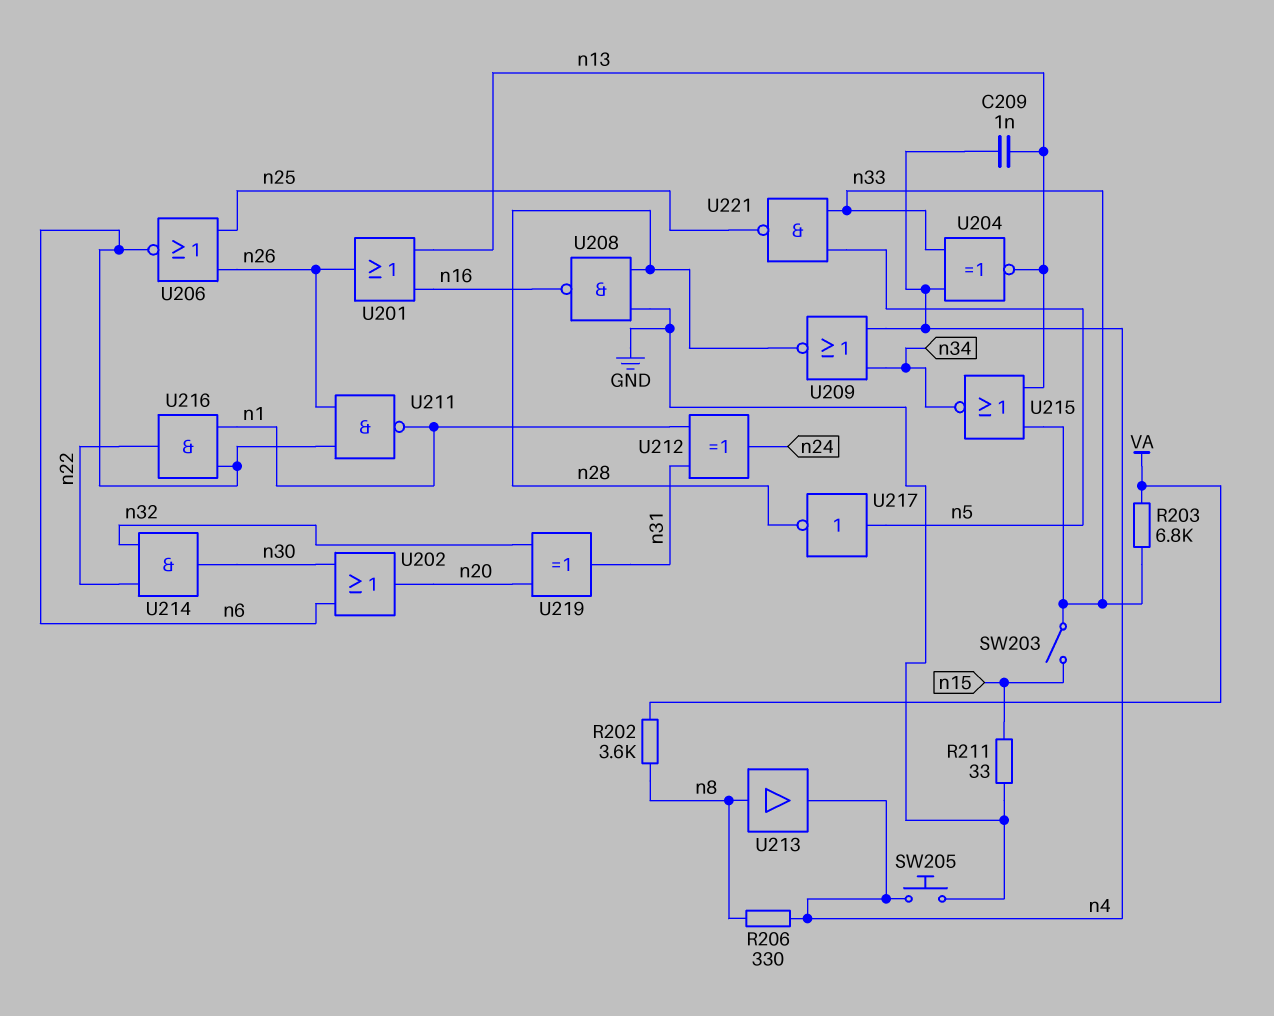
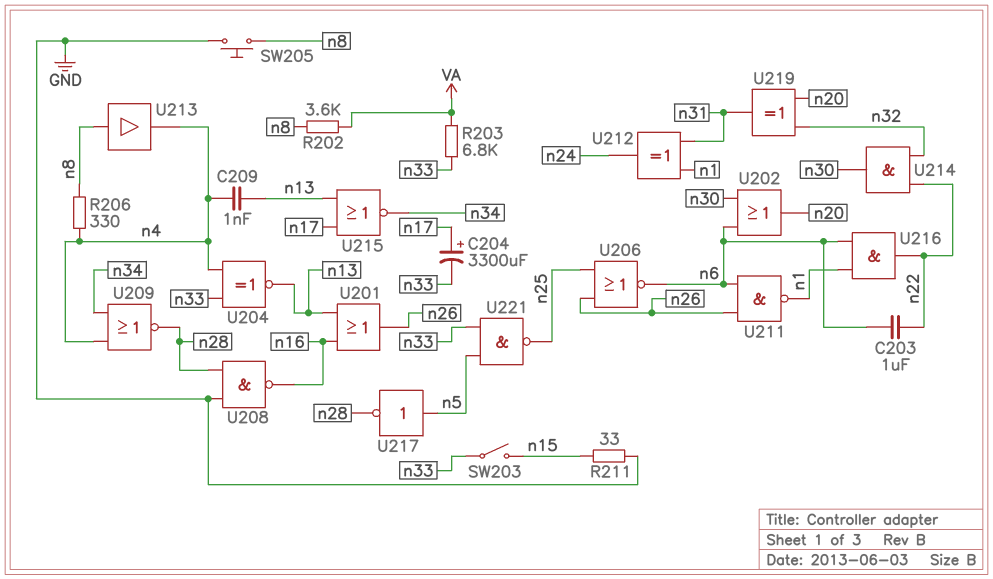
C203: none -> 1uF (n6, n22)
C204: none -> 3300uF (plus n17, minus n33)
SW205: button (GND, n4) -> button (GND, n8)
U215: NOR (in n13, in n33, out n34) -> NOR (in n13, in n17, out n34)

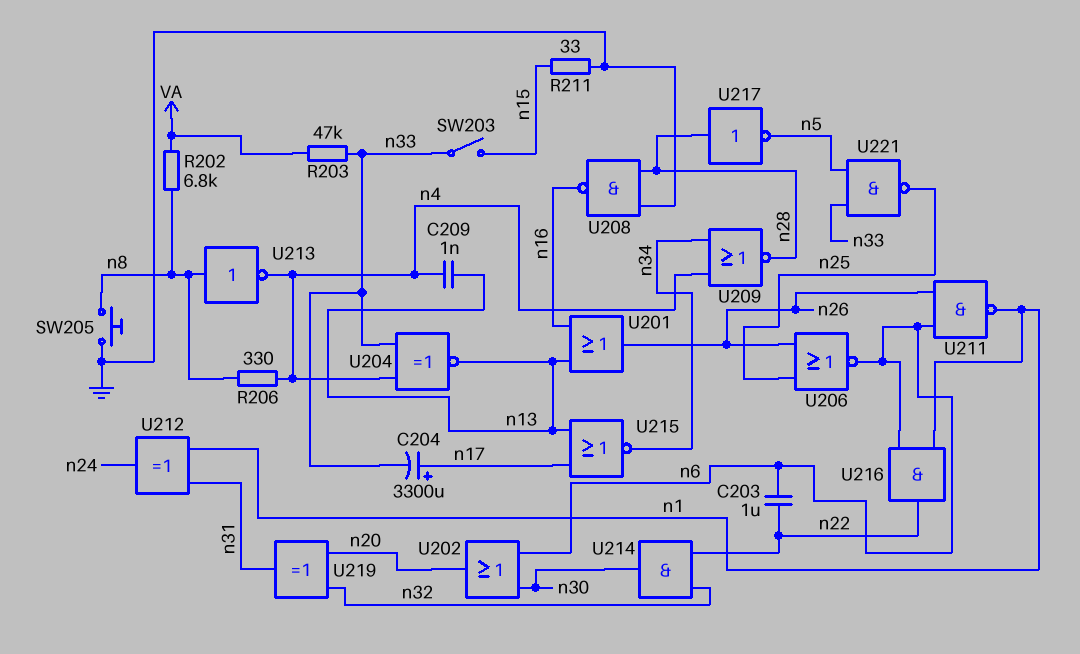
R202: 3.6k (VA, n8) -> 6.8k (VA, n8)
R203: 6.8k (VA, n33) -> 47k (VA, n33)
U213: buffer (in n8, out n4) -> NOT (in n8, out n4)
U217: NOT (in n5, out n28) -> NOT (in n28, out n5)

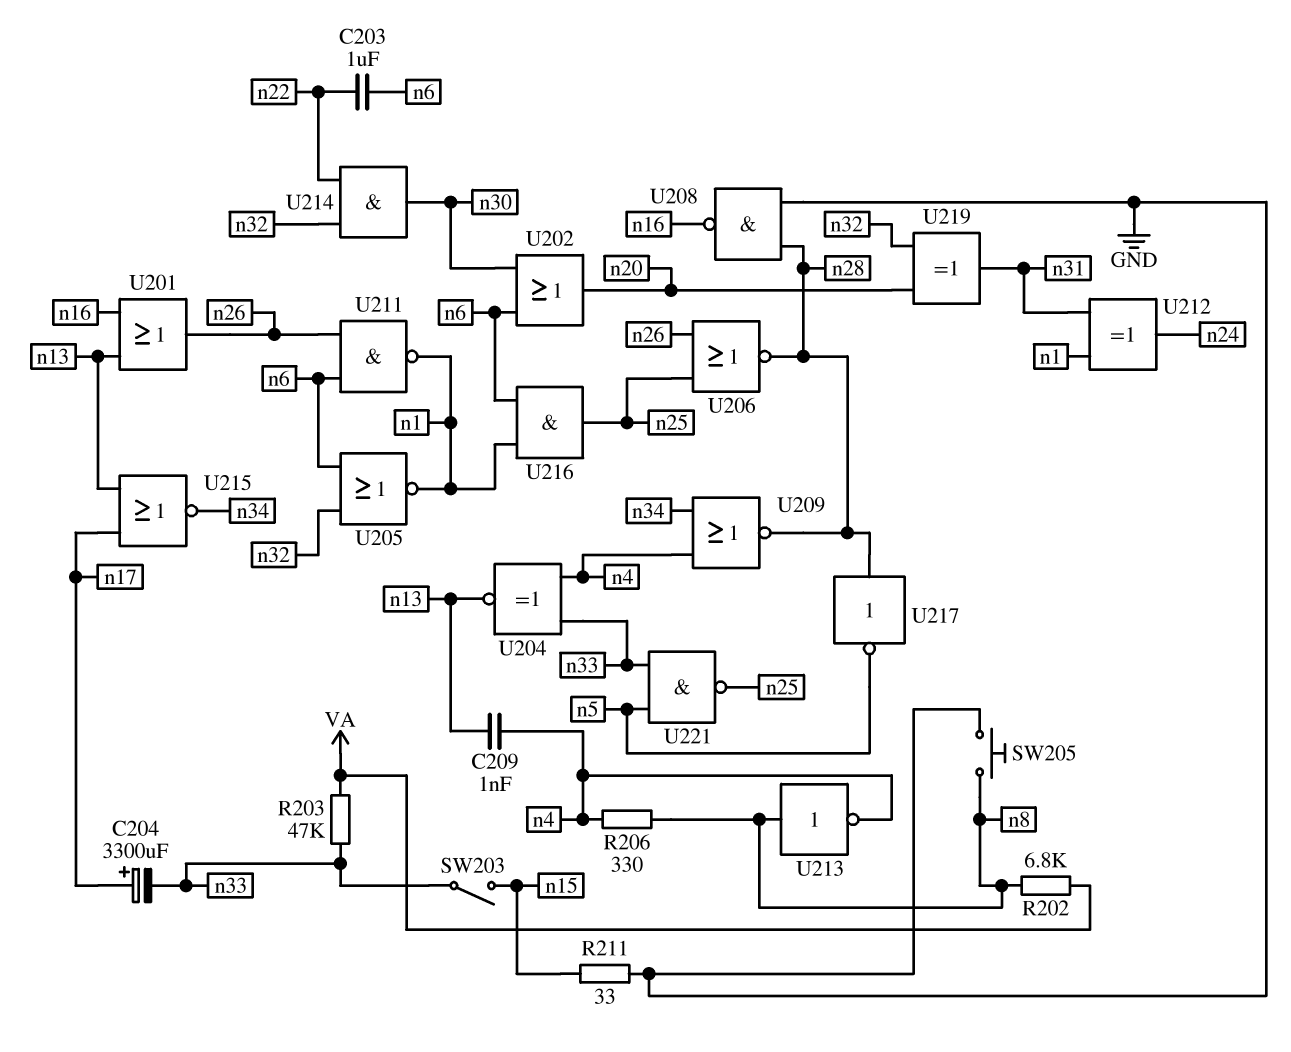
U205: none -> NOR (in n6, in n32, out n1)
U206: NOR (in n25, in n26, out n6) -> NOR (in n25, in n26, out n28)
U216: AND (in n1, in n6, out n22) -> AND (in n1, in n6, out n25)

